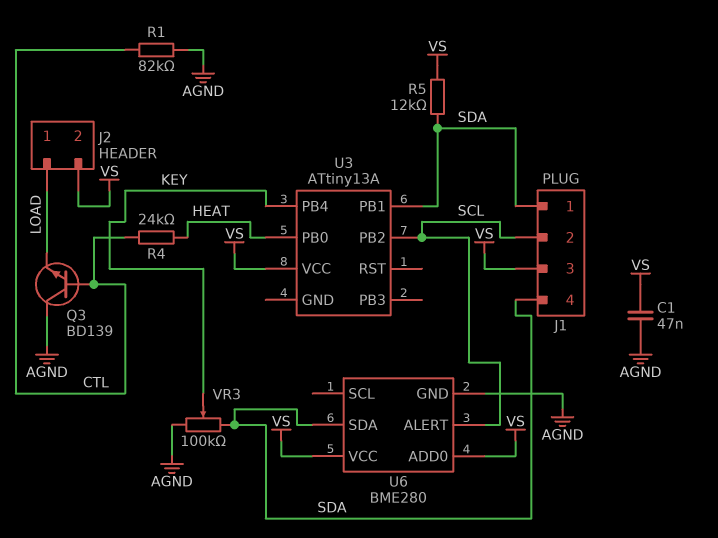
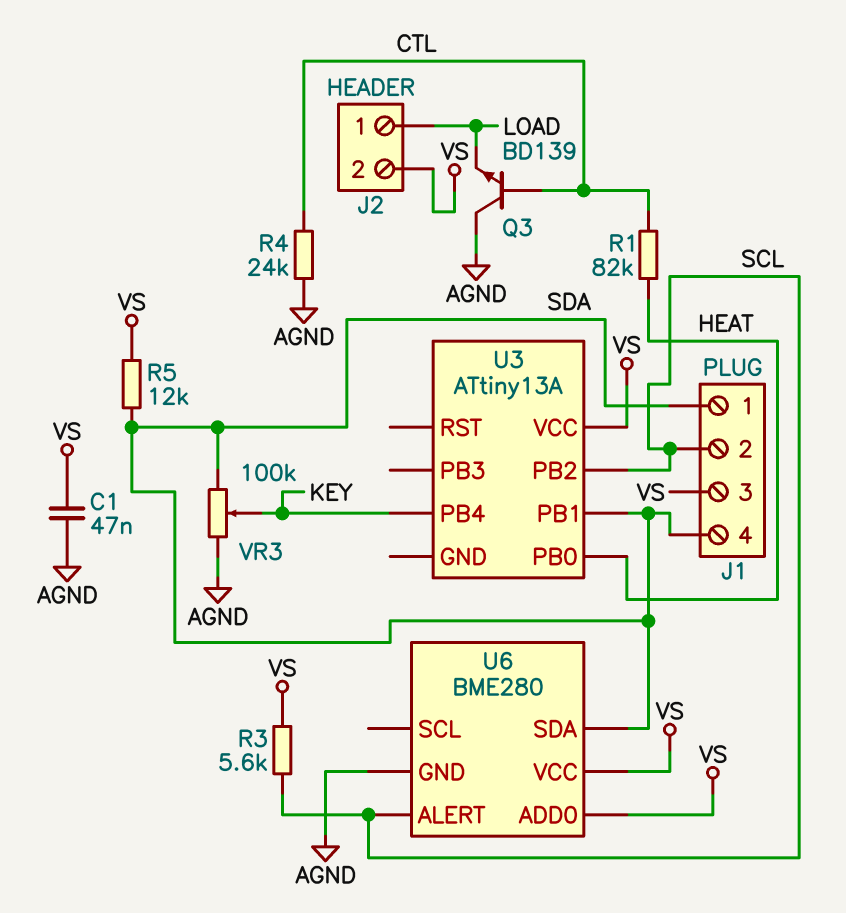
R1: 82k (AGND, CTL) -> 82k (CTL, HEAT)
R3: none -> 5.6k (SCL, VS)
R4: 24k (CTL, HEAT) -> 24k (AGND, CTL)

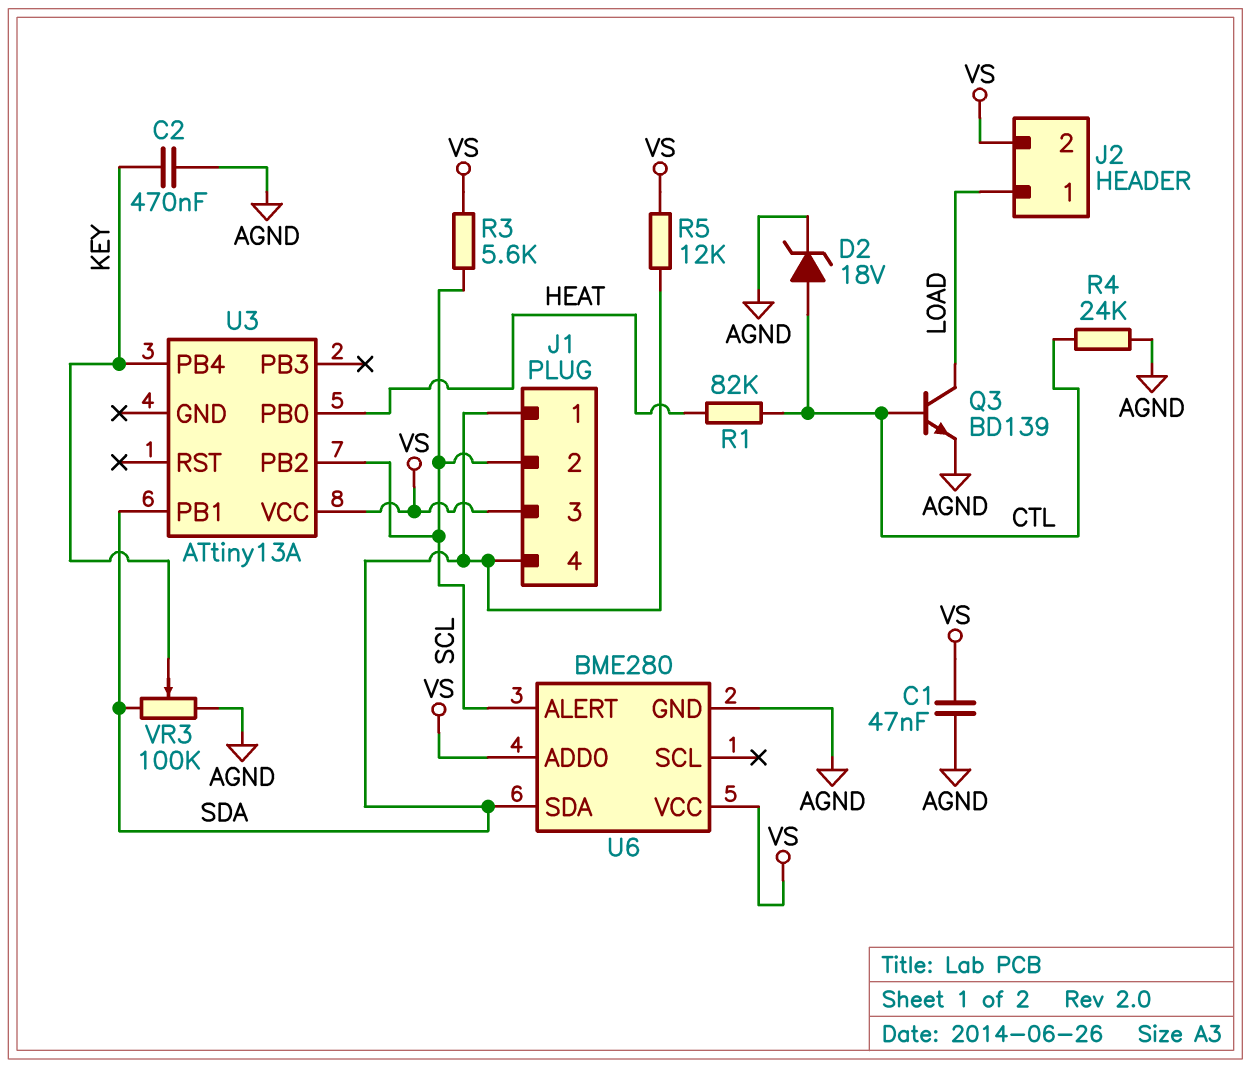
C2: none -> 470nF (AGND, KEY)
D2: none -> zener 18V (A CTL, K AGND)
Q3: NPN BD139 (B CTL, C AGND, E LOAD) -> NPN BD139 (B CTL, C LOAD, E AGND)

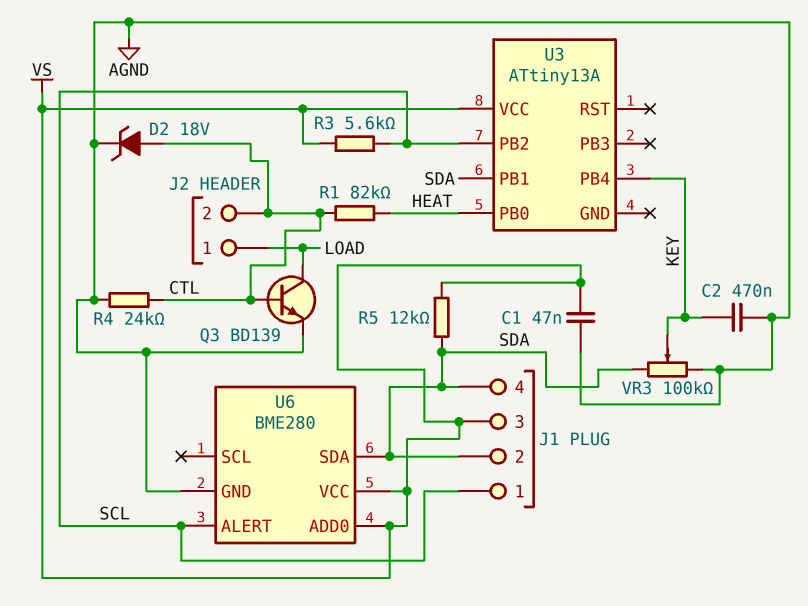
J1 pin 1: SDA -> SCL
J1 pin 2: SCL -> SDA
J2 pin 2: VS -> CTL

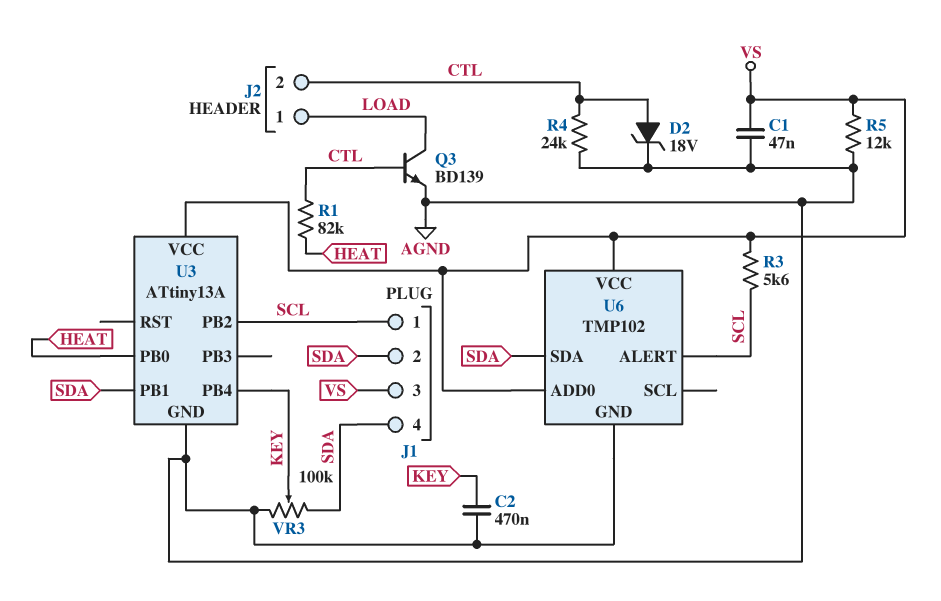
R5: 12k (SDA, VS) -> 12k (AGND, VS)
U3 pin GND: none -> AGND
U6: BME280 -> TMP102

